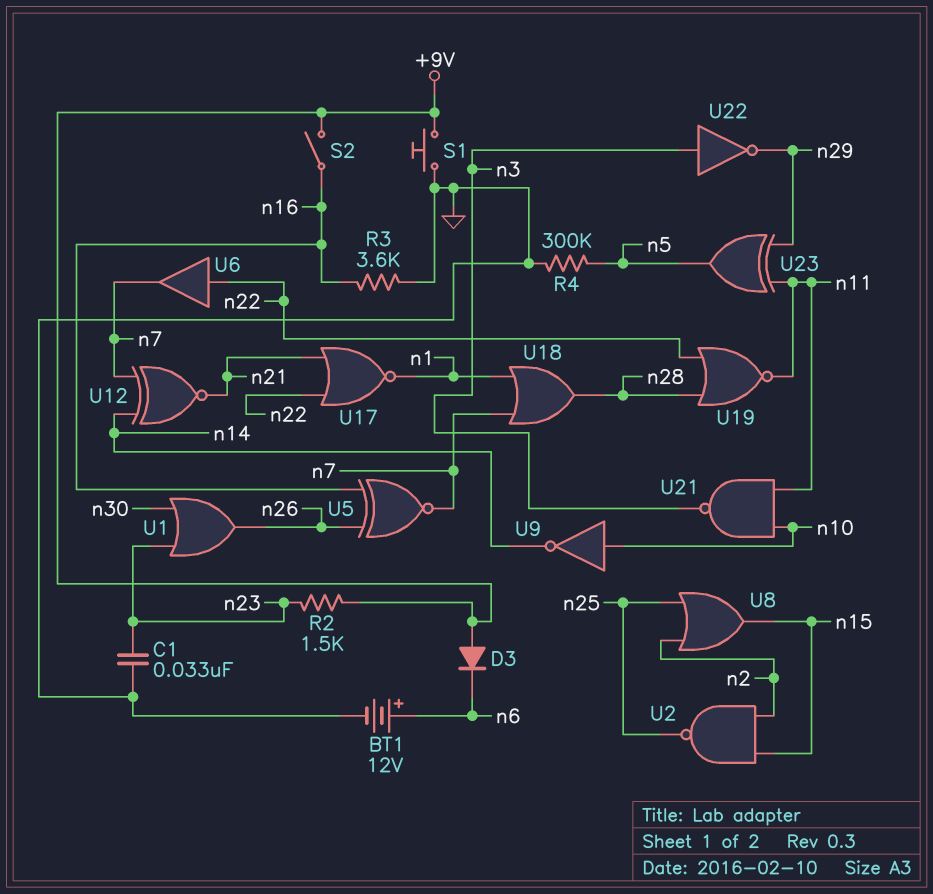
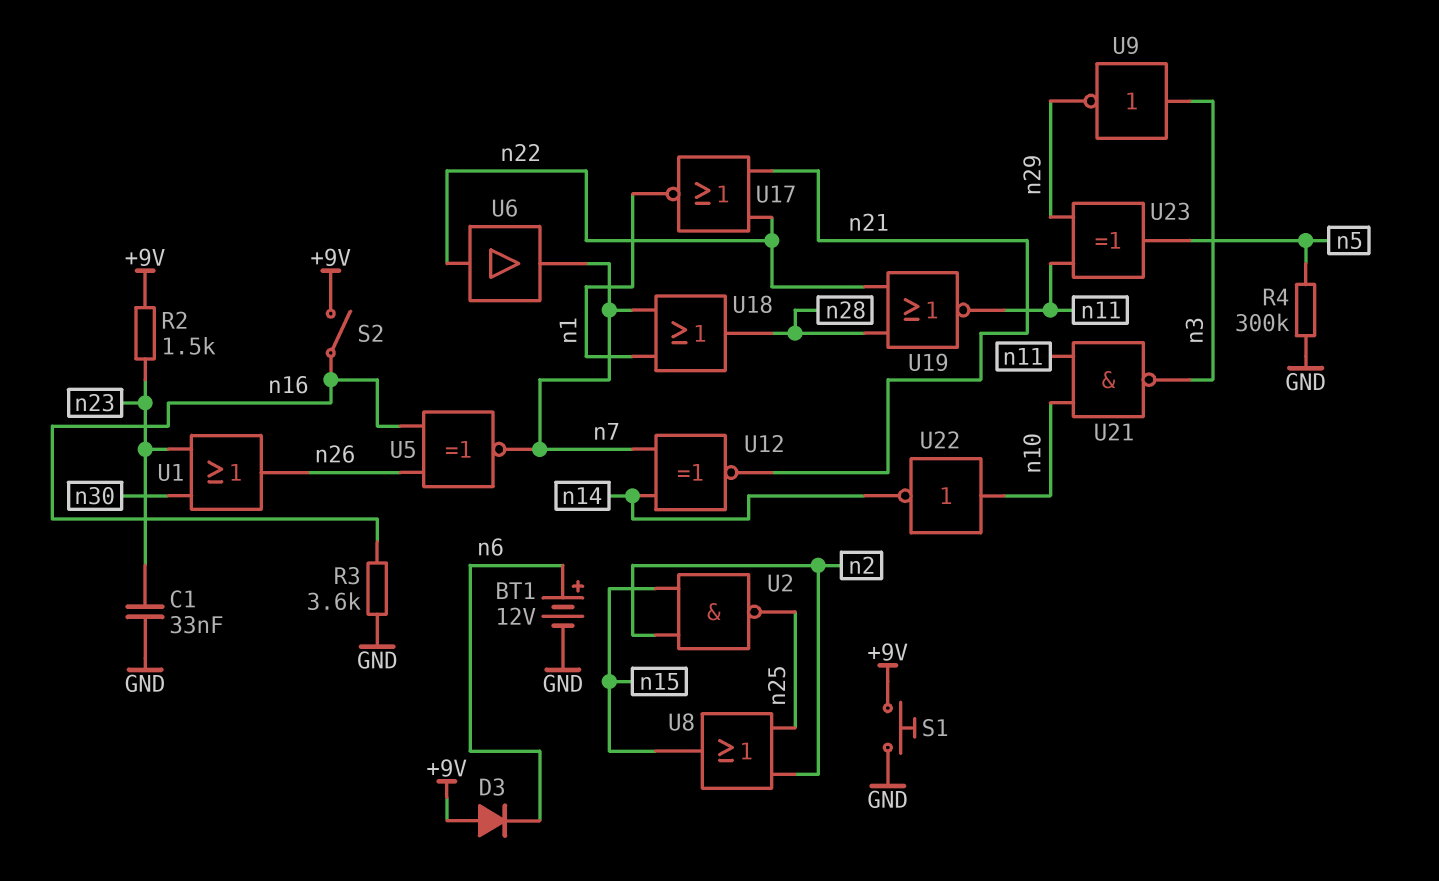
U9: NOT (in n10, out n14) -> NOT (in n3, out n29)
U22: NOT (in n3, out n29) -> NOT (in n10, out n14)

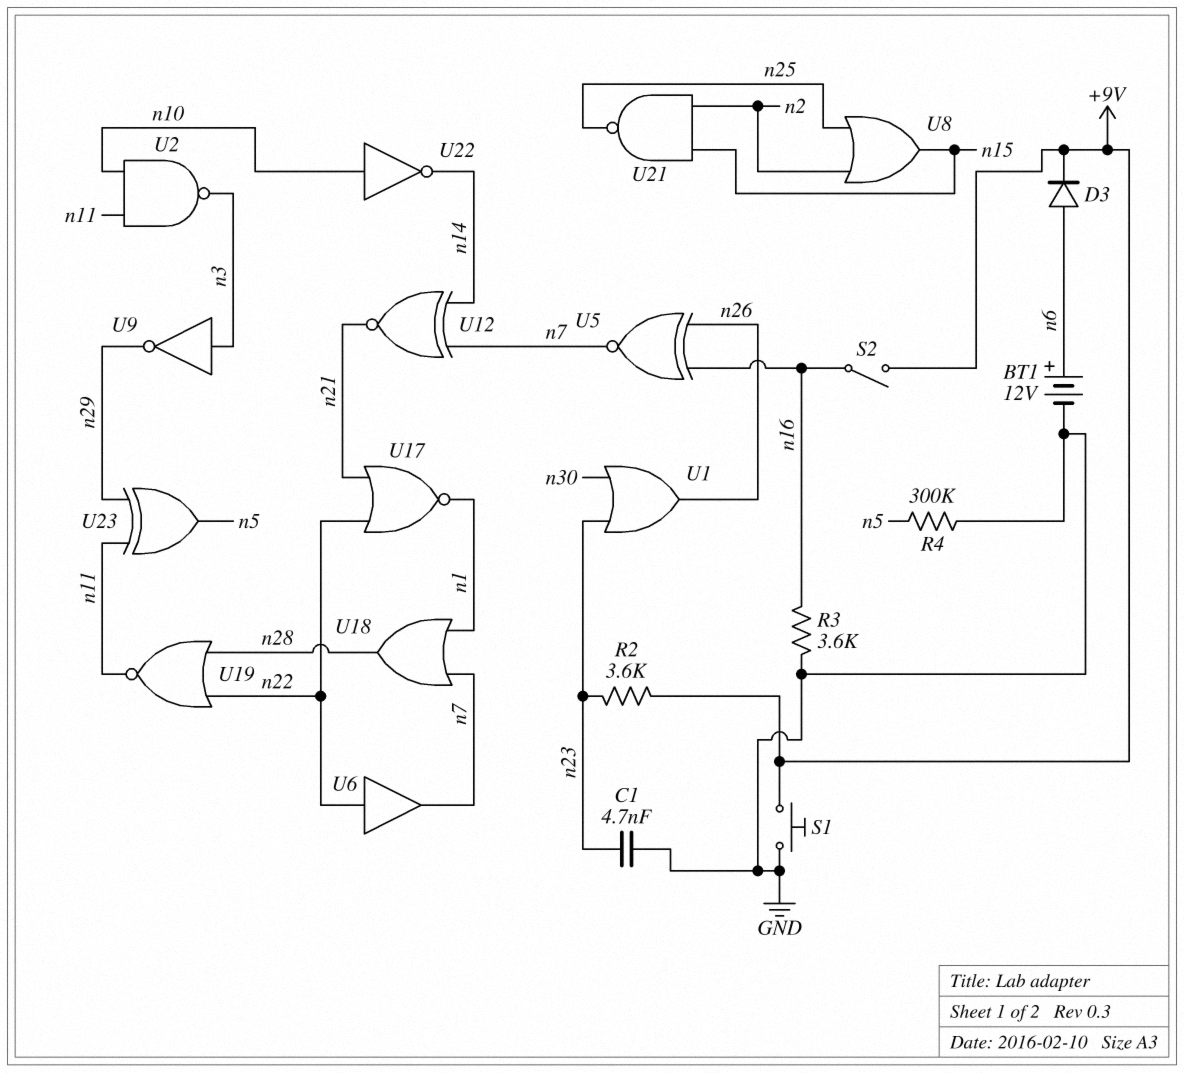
C1: 33nF (GND, n23) -> 4.7nF (GND, n23)
D3: diode (A +9V, K n6) -> diode (A n6, K +9V)
R2: 1.5k (+9V, n23) -> 3.6k (+9V, n23)
U2: NAND (in n2, in n15, out n25) -> NAND (in n10, in n11, out n3)
U21: NAND (in n10, in n11, out n3) -> NAND (in n2, in n15, out n25)

